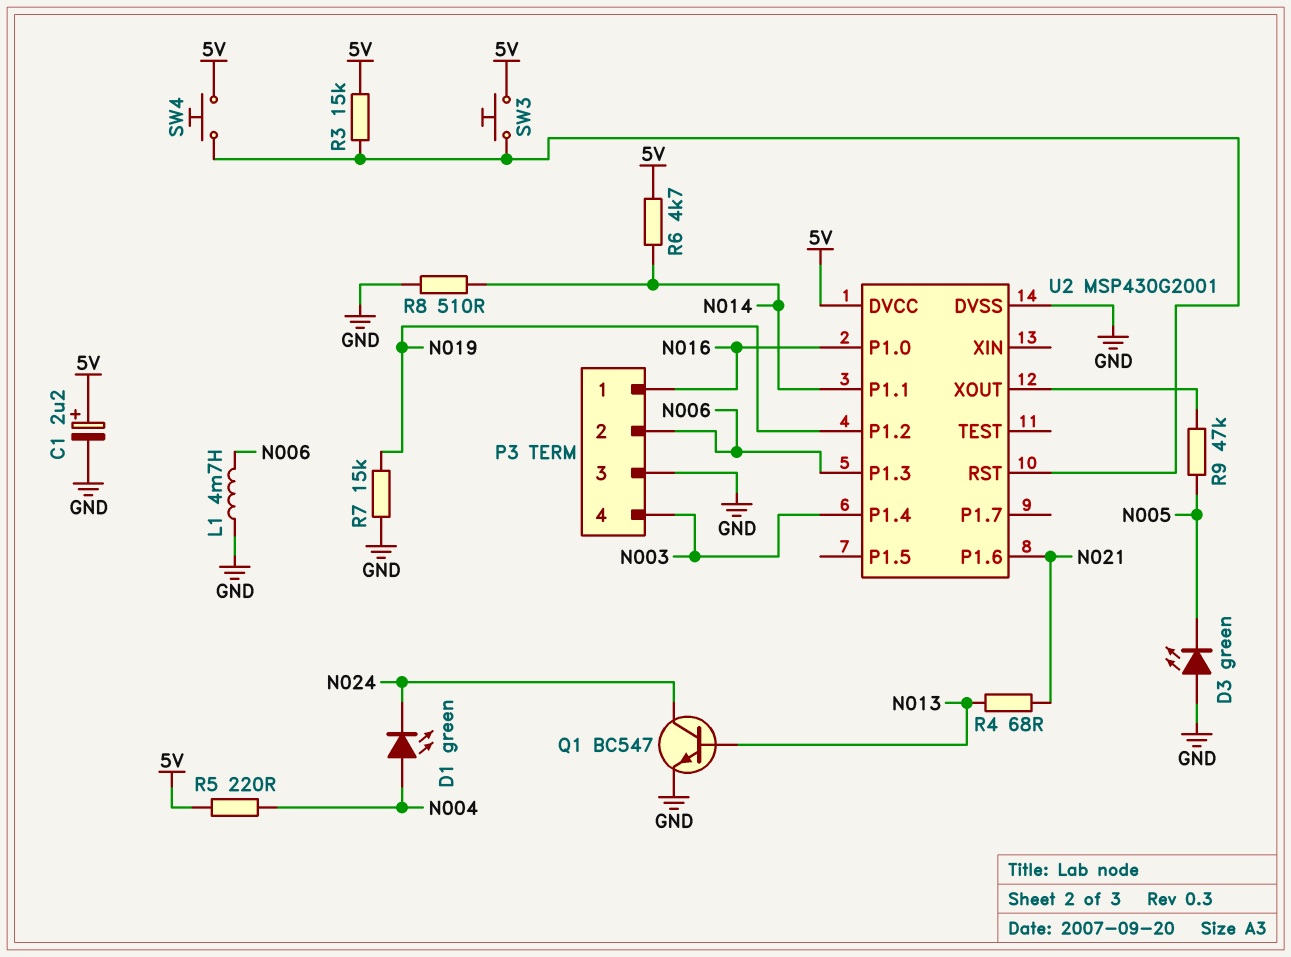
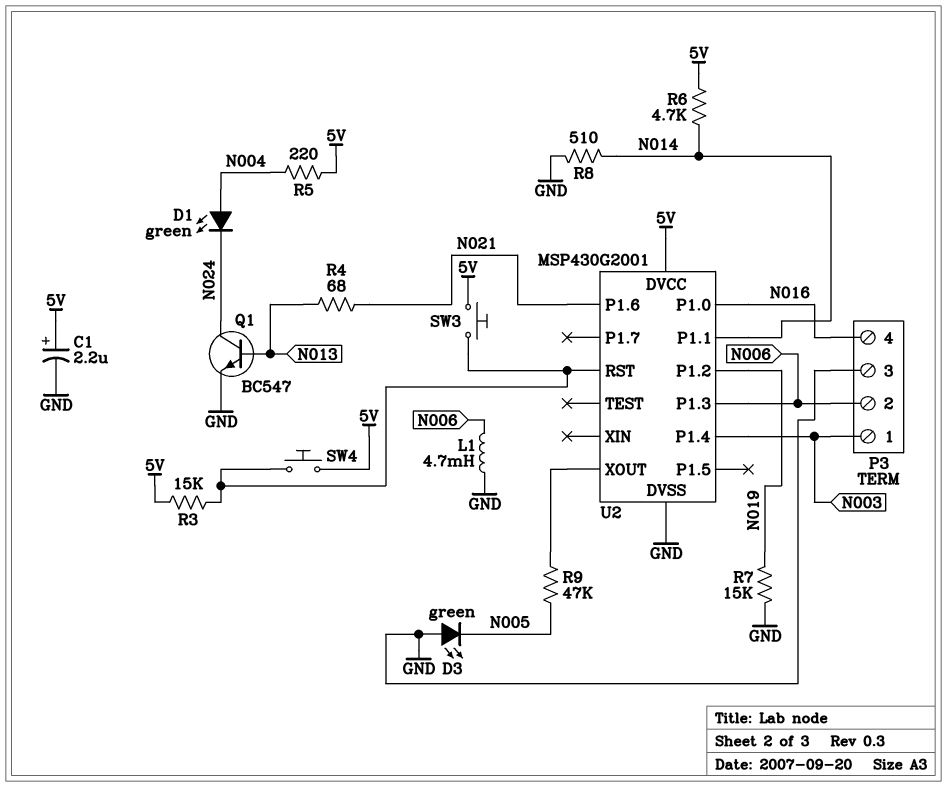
P3 pin 1: N016 -> N003
P3 pin 4: N003 -> N016

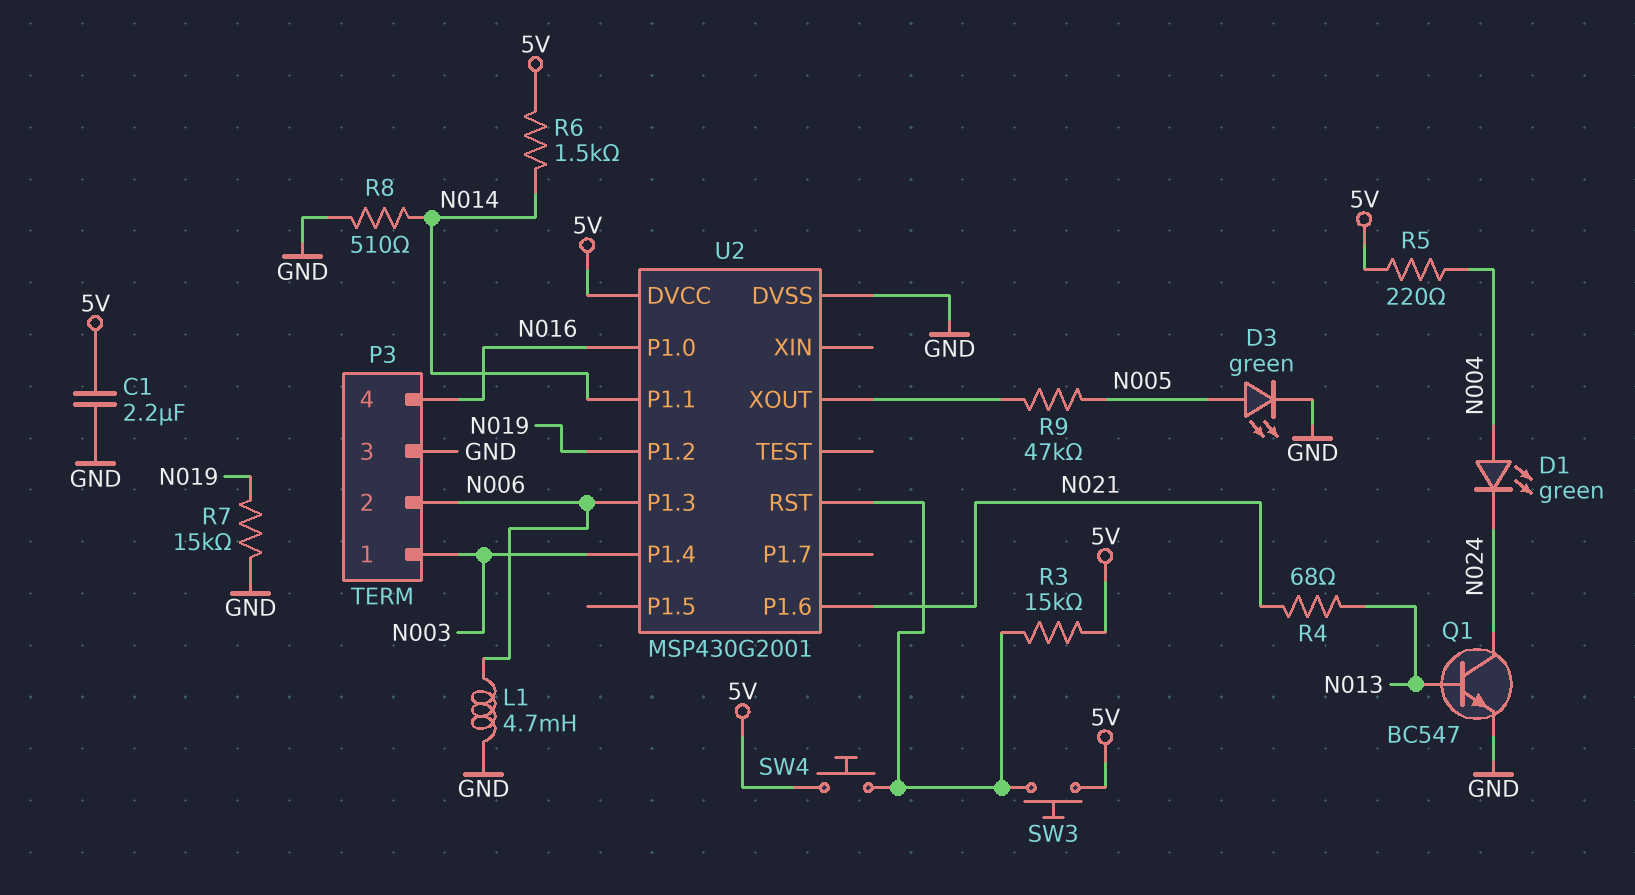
C1: 2.2uF (plus 5V, minus GND) -> 2.2uF (5V, GND)
D3: LED green (A GND, K N005) -> LED green (A N005, K GND)
R6: 4.7k (5V, N014) -> 1.5k (5V, N014)

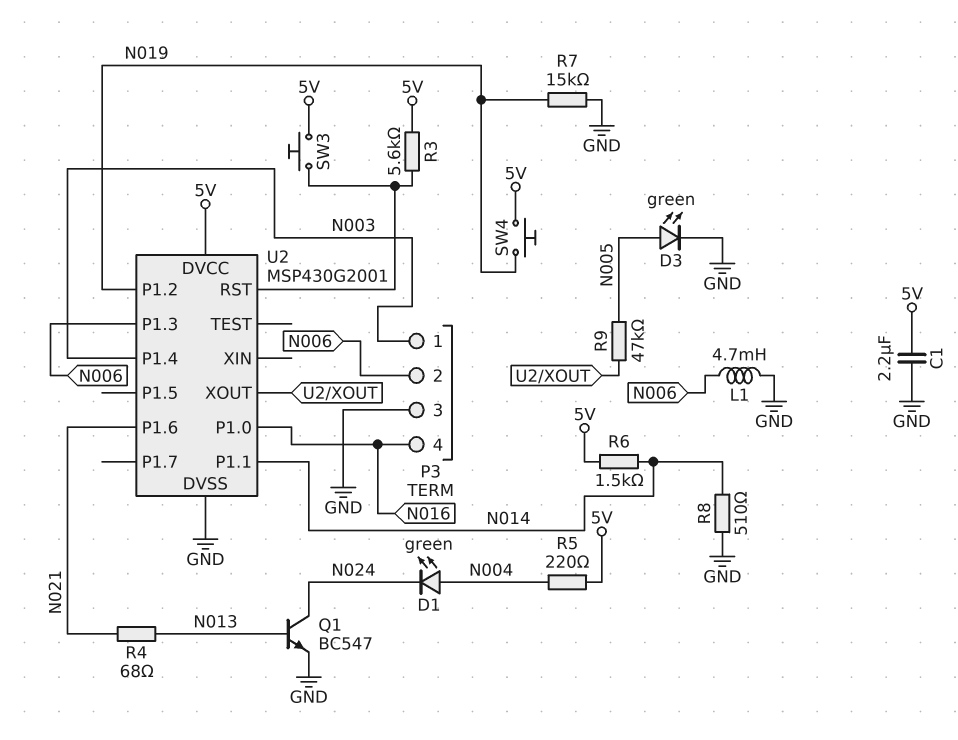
R3: 15k (5V, U2/RST) -> 5.6k (5V, U2/RST)
SW4: button (5V, U2/RST) -> button (5V, N019)

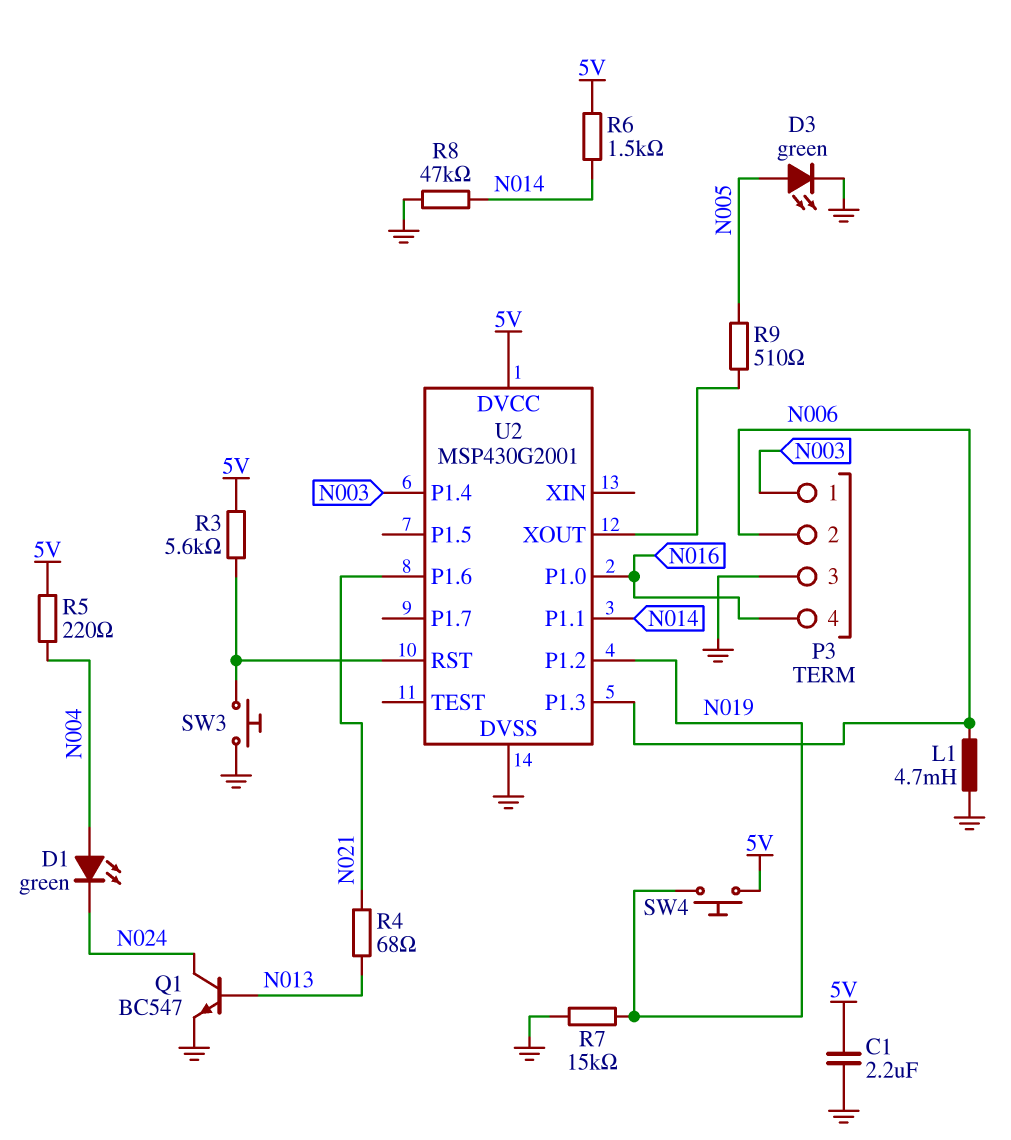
R8: 510 (GND, N014) -> 47k (GND, N014)
R9: 47k (N005, U2/XOUT) -> 510 (N005, U2/XOUT)
SW3: button (5V, U2/RST) -> button (GND, U2/RST)

